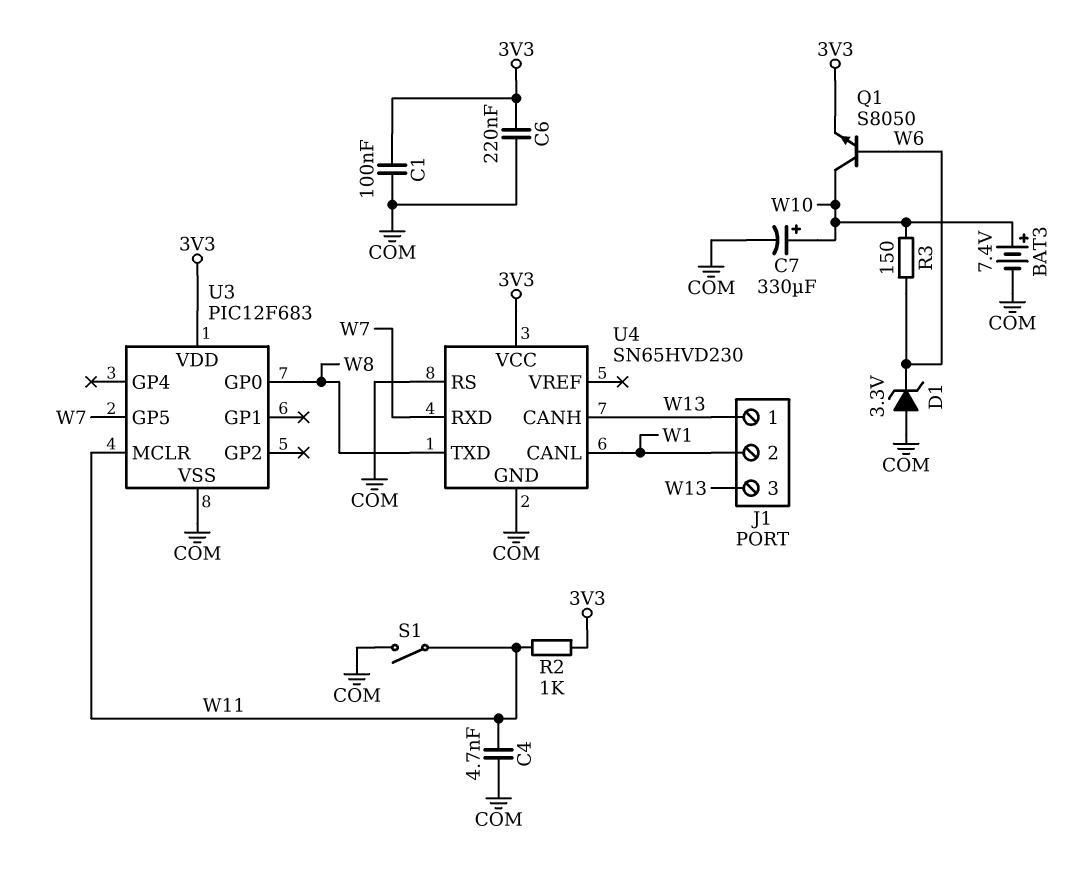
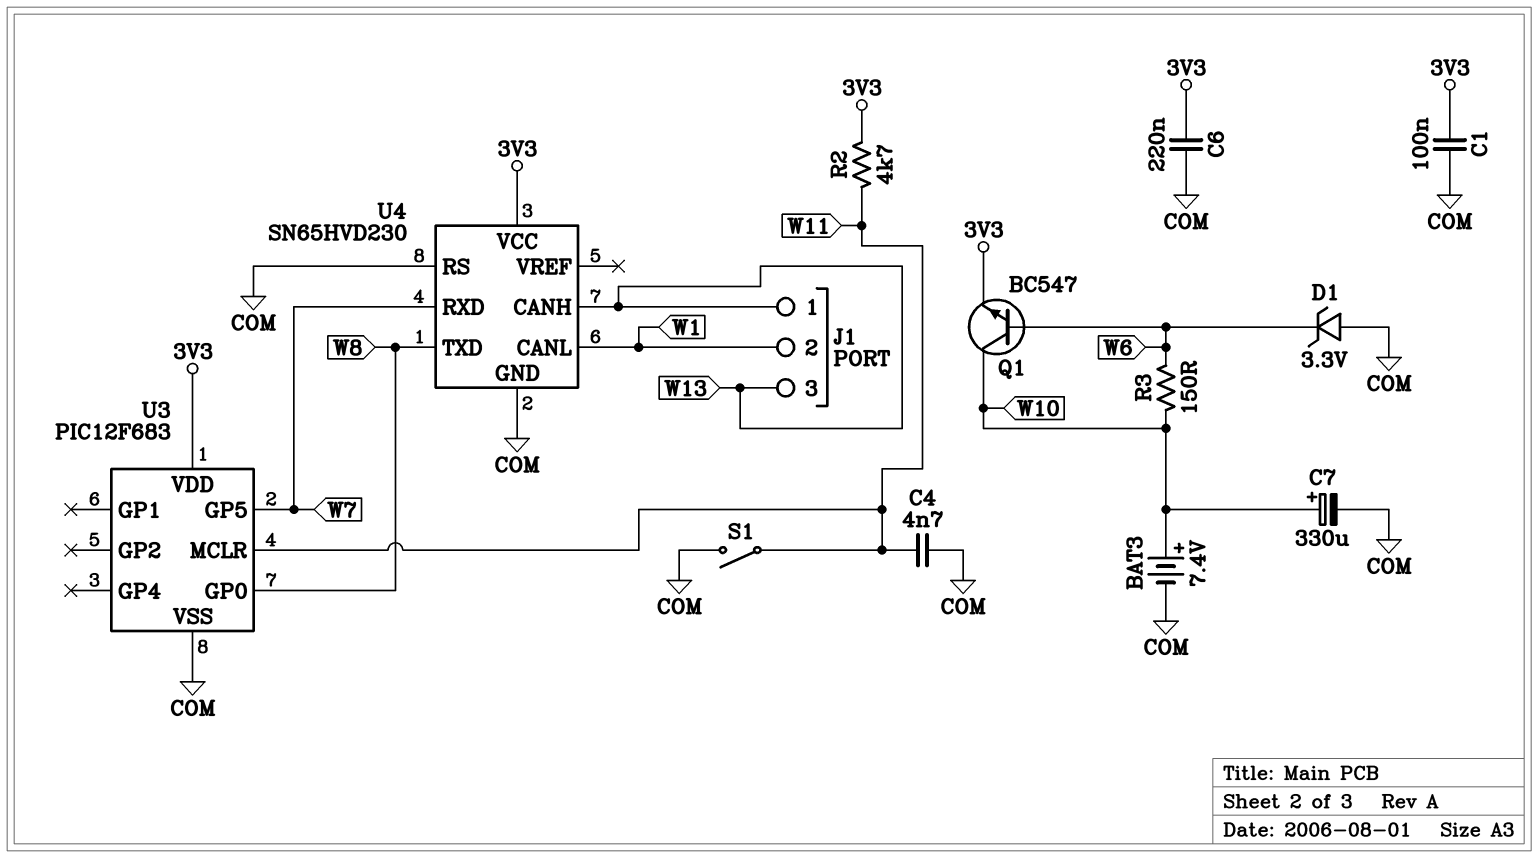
Q1: NPN S8050 (B W6, C W10, E 3V3) -> NPN BC547 (B W6, C W10, E 3V3)
R2: 1k (3V3, W11) -> 4.7k (3V3, W11)

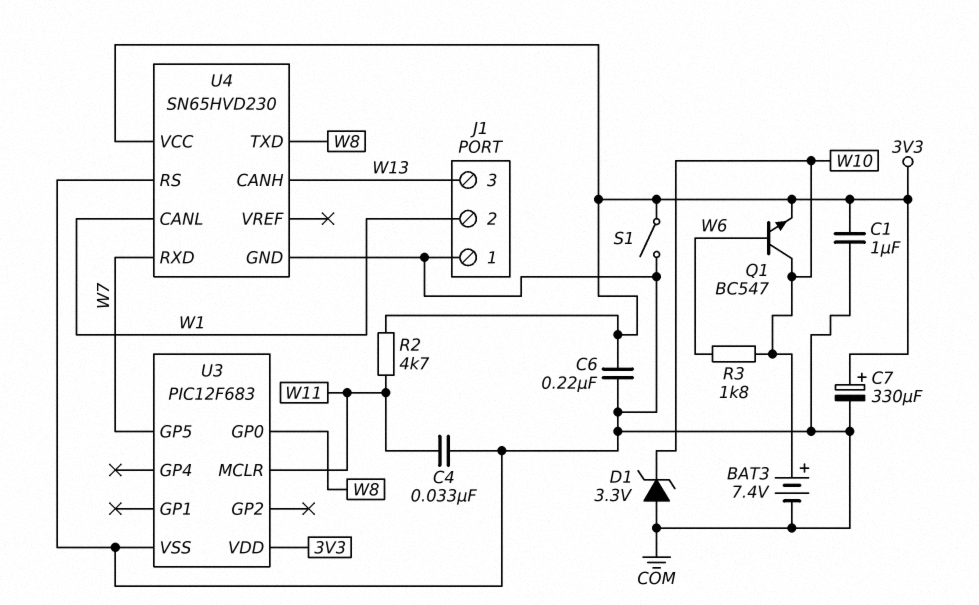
C1: 100nF (3V3, COM) -> 1uF (3V3, COM)
C4: 4.7nF (COM, W11) -> 33nF (COM, W11)
C7: 330uF (plus W10, minus COM) -> 330uF (plus 3V3, minus COM)
D1: zener 3.3V (A COM, K W6) -> zener 3.3V (A COM, K W10)
J1 pin 1: W13 -> COM
R3: 150 (W6, W10) -> 1.8k (W6, W10)
S1: switch (COM, W11) -> switch (3V3, COM)

